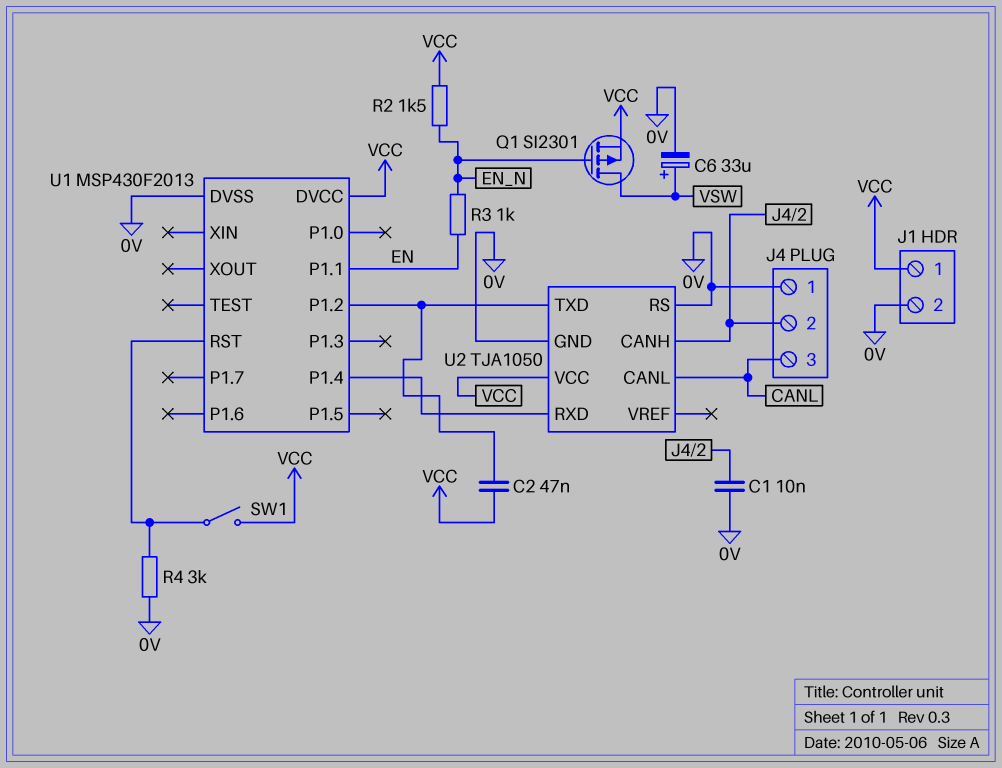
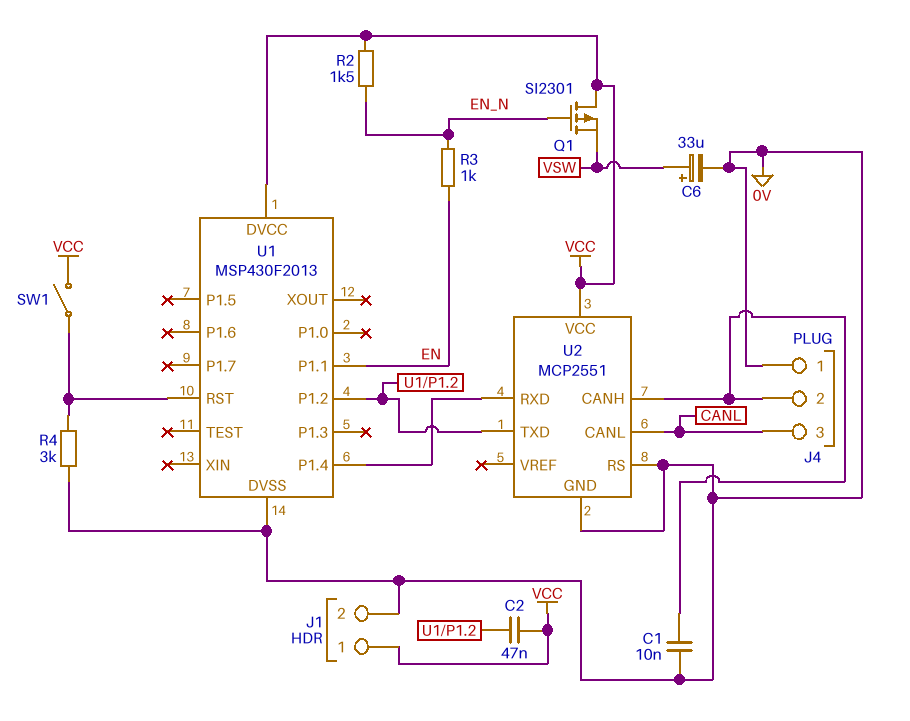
Q1: PMOS SI2301 (G EN_N, D VSW, S VCC) -> PMOS SI2301 (G EN_N, D VCC, S VSW)
U2: TJA1050 -> MCP2551

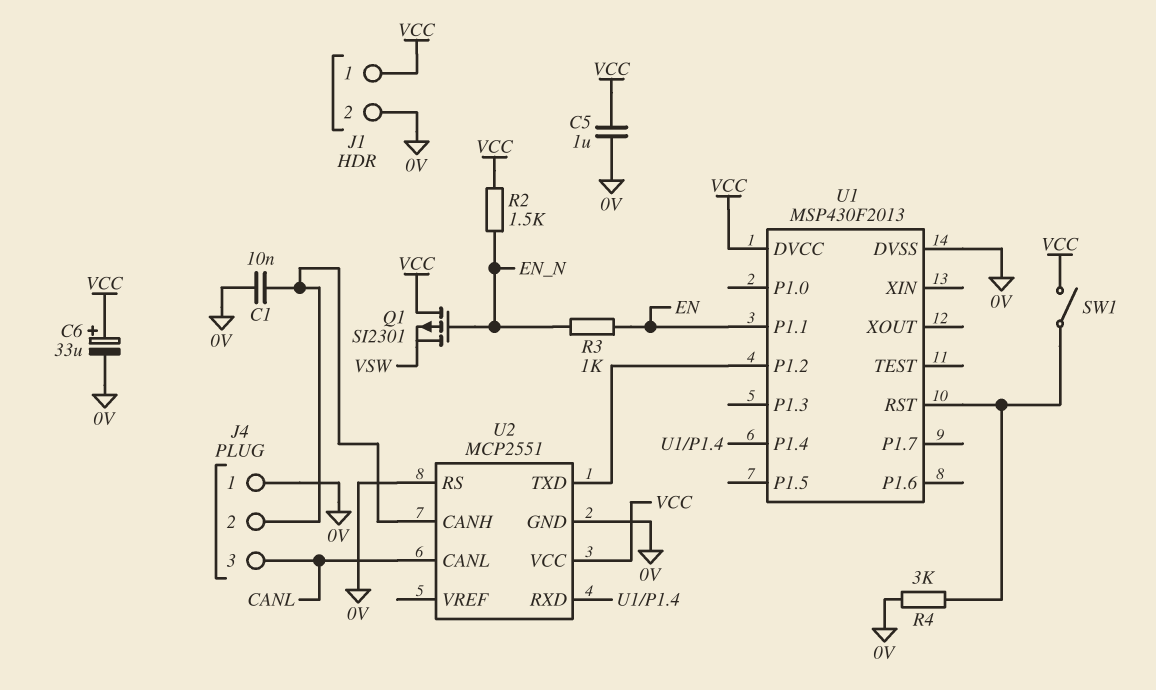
C2: 47nF (U1/P1.2, VCC) -> none
C5: none -> 1uF (0V, VCC)
C6: 33uF (plus VSW, minus 0V) -> 33uF (plus VCC, minus 0V)

